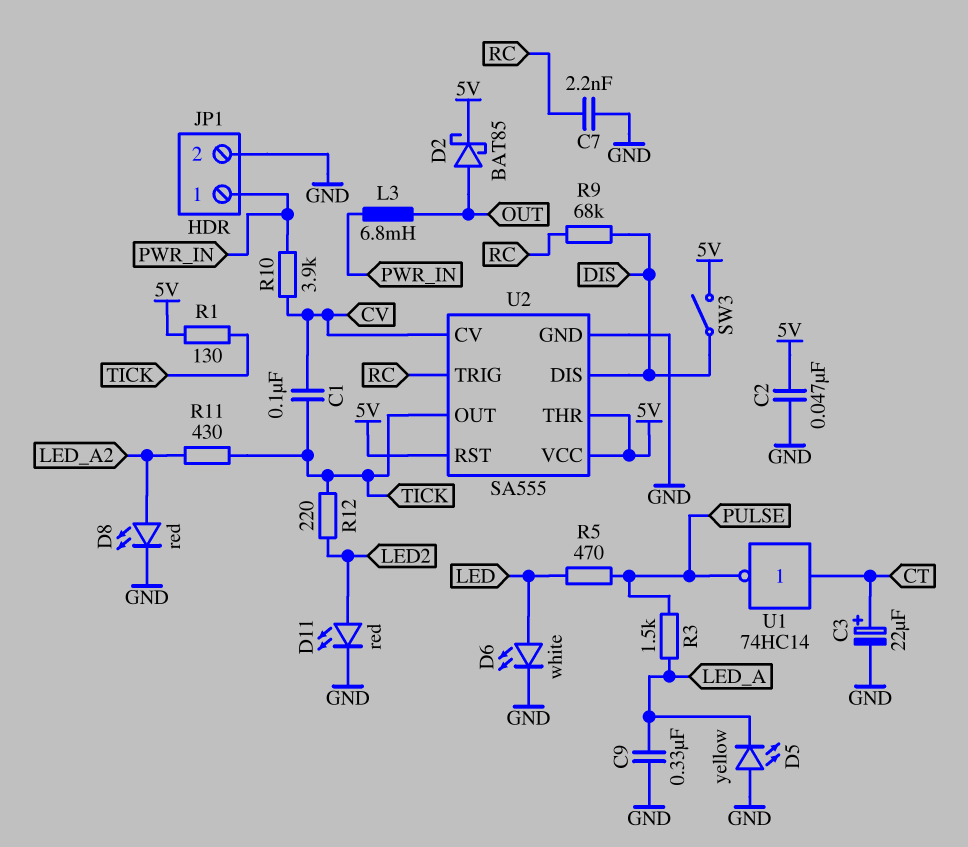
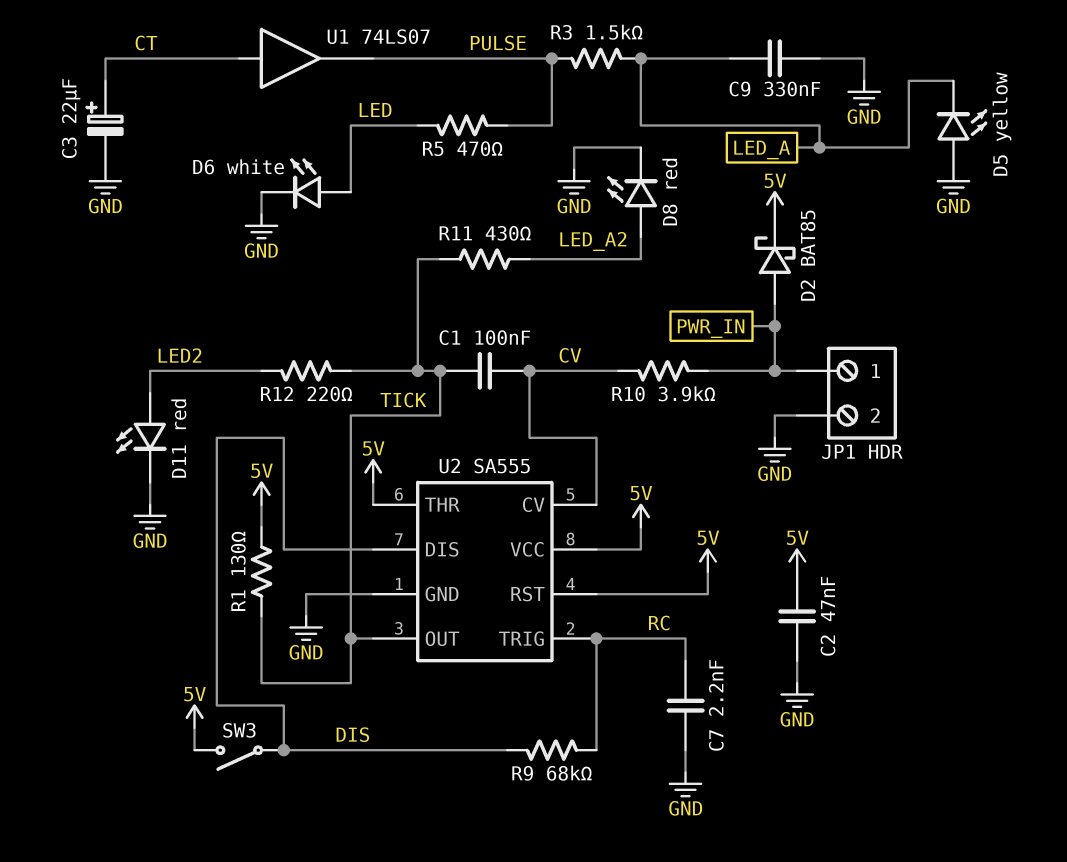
D2: schottky BAT85 (A OUT, K 5V) -> schottky BAT85 (A PWR_IN, K 5V)
L3: 6.8mH (OUT, PWR_IN) -> none
U1: NOT 74HC14 (in CT, out PULSE) -> buffer 74LS07 (in CT, out PULSE)

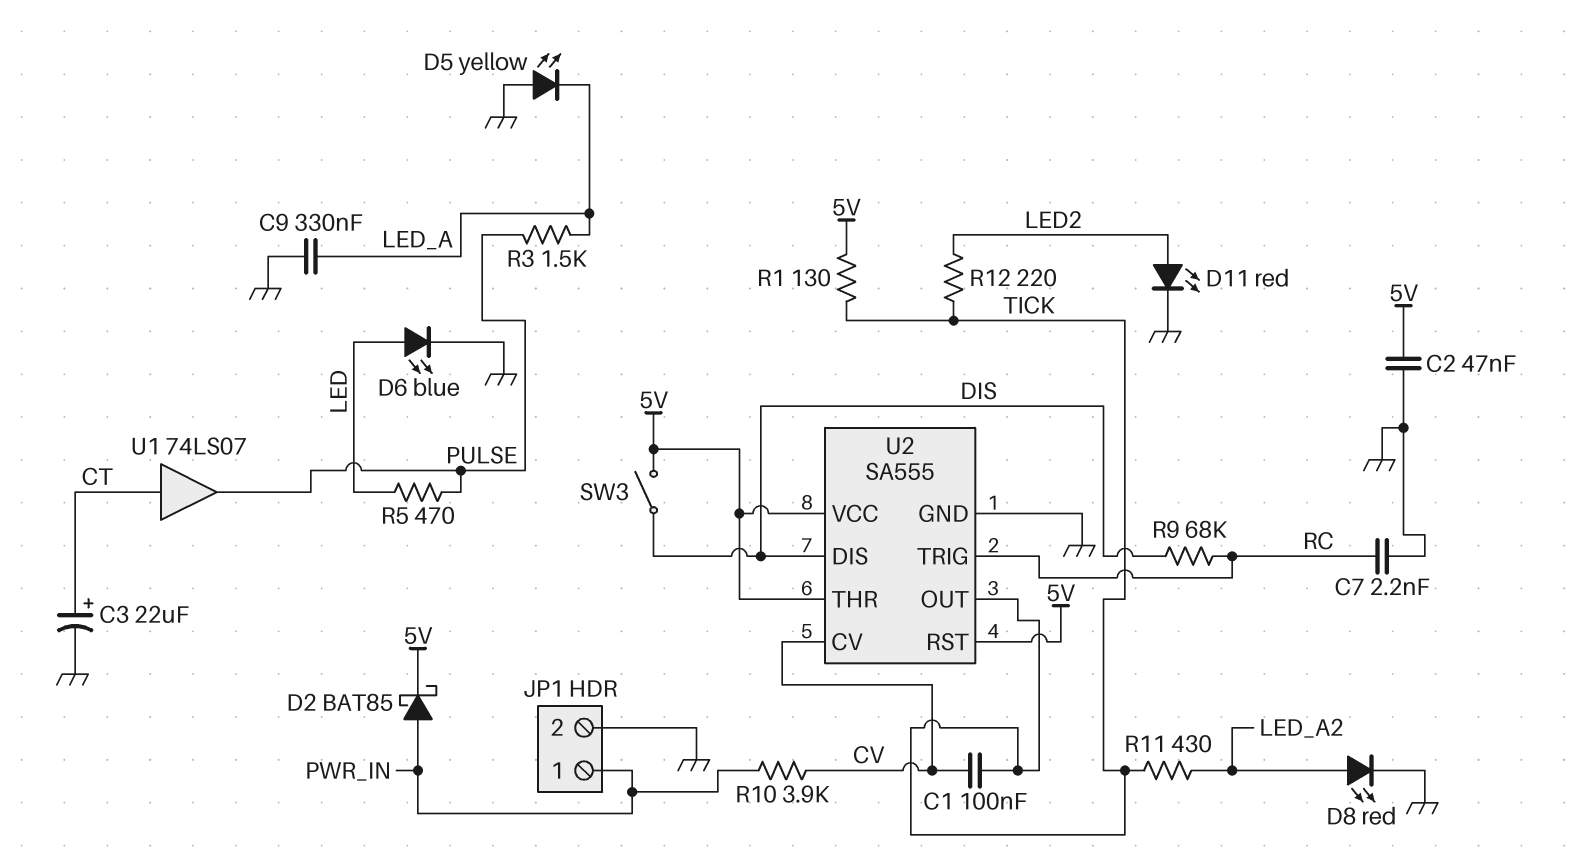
D6: LED white (A LED, K GND) -> LED blue (A LED, K GND)

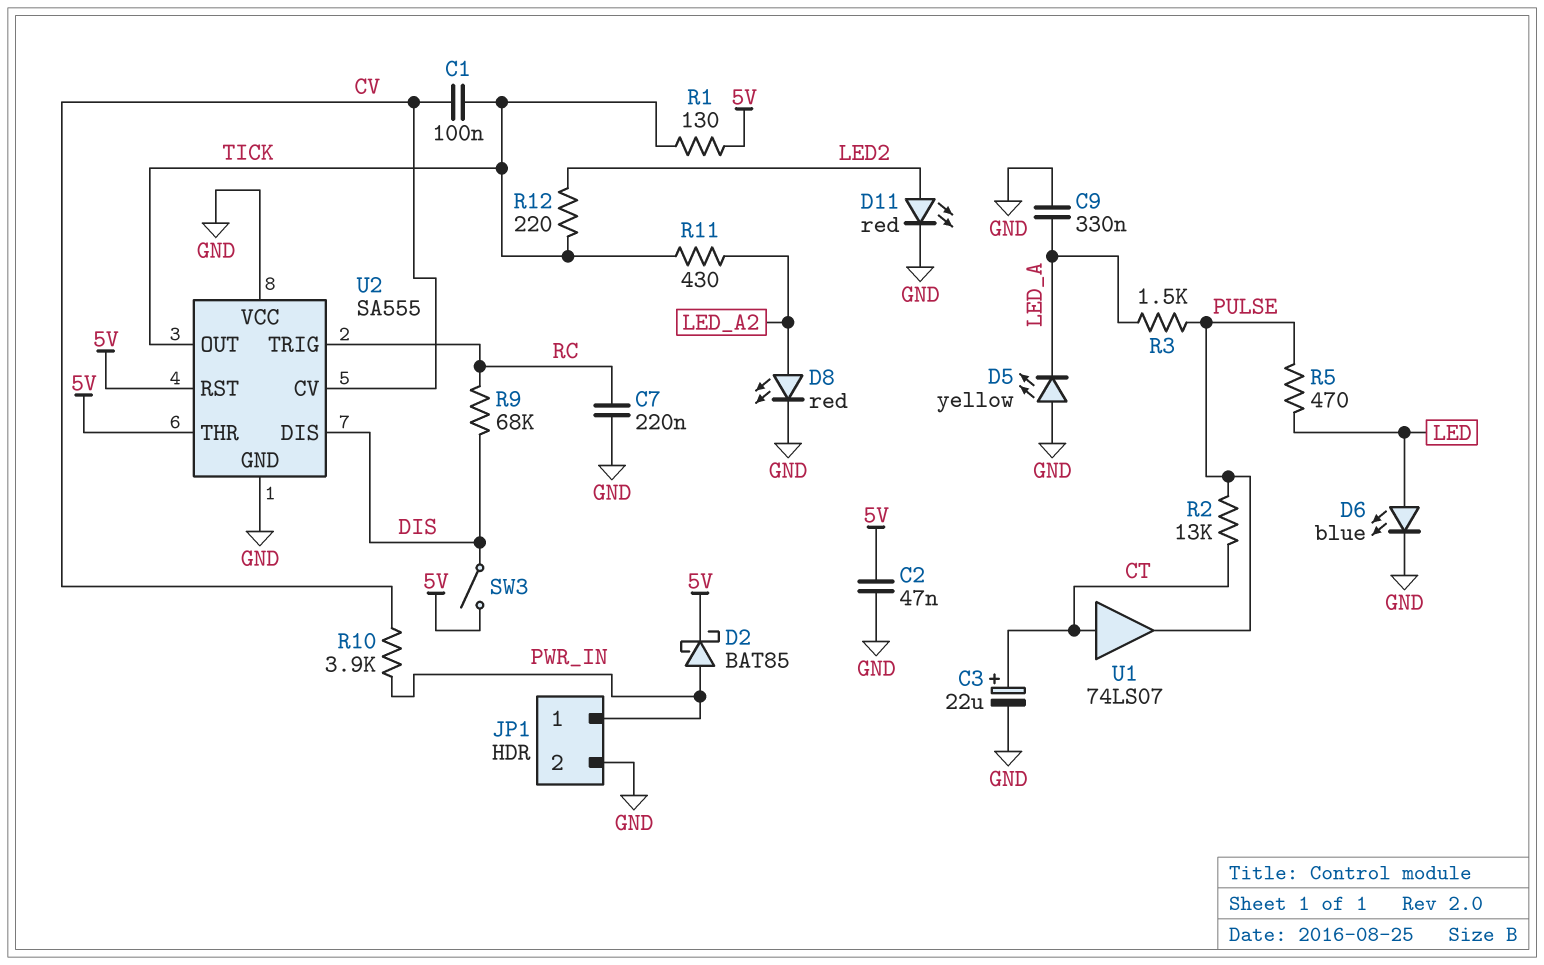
C7: 2.2nF (GND, RC) -> 220nF (GND, RC)
R2: none -> 13k (CT, PULSE)
U2 pin VCC: 5V -> GND

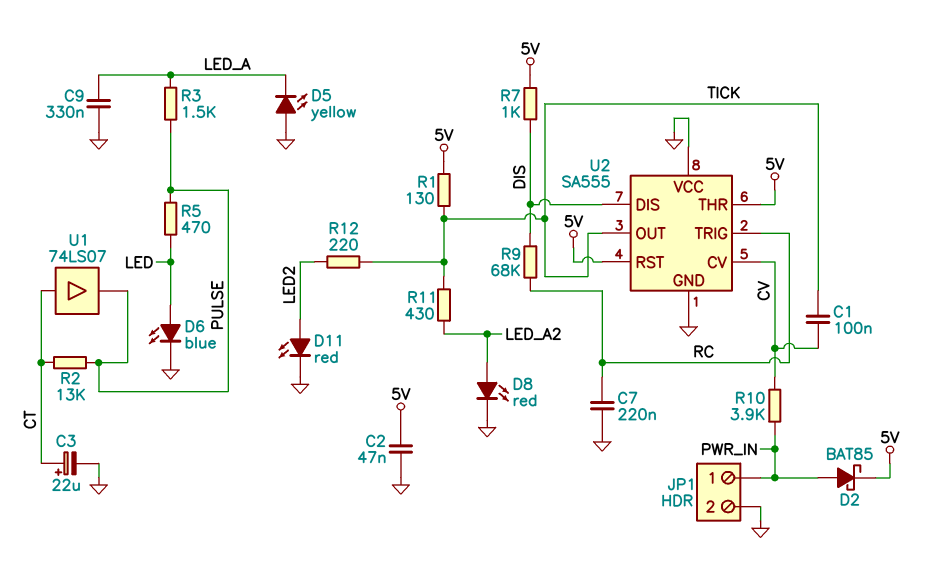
R7: none -> 1k (5V, DIS)
SW3: switch (5V, DIS) -> none

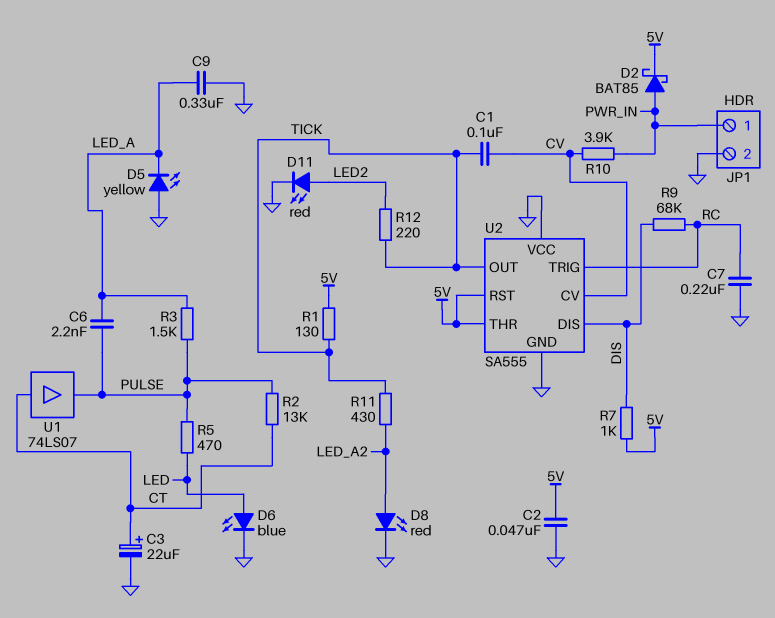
C6: none -> 2.2nF (LED_A, PULSE)

